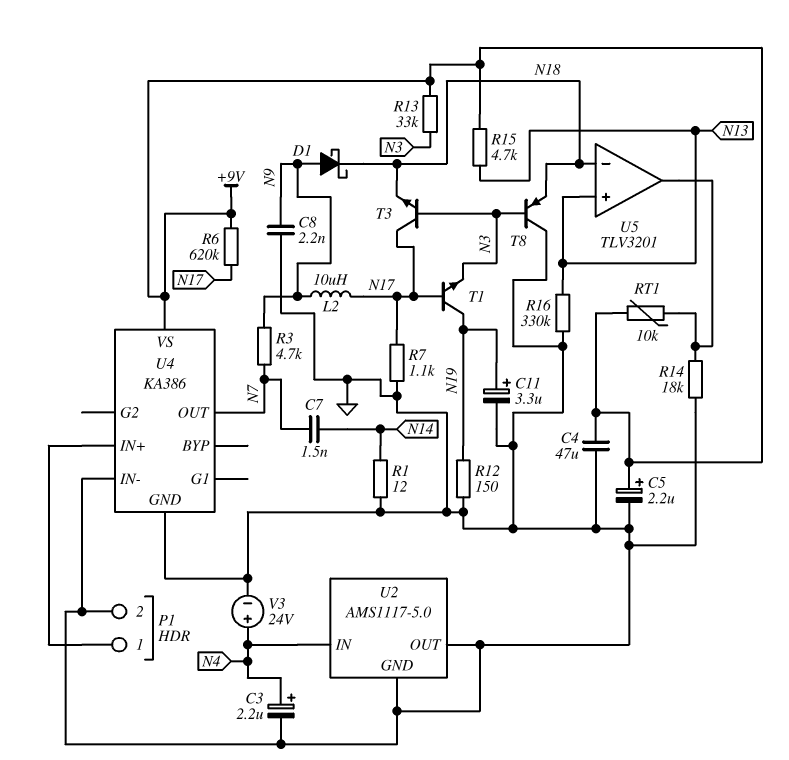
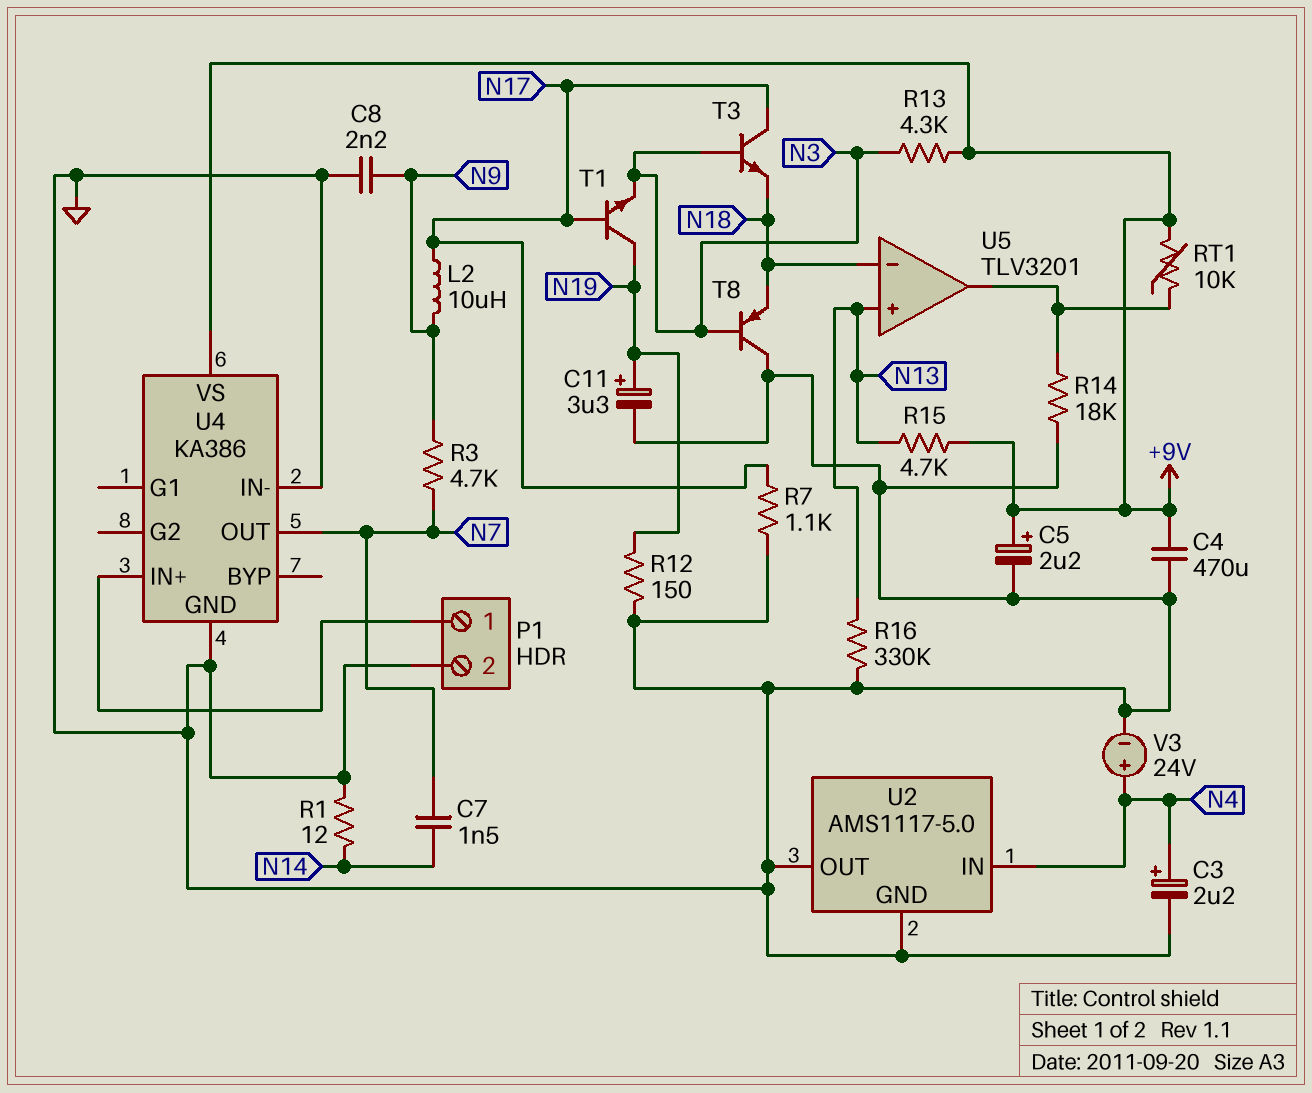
C4: 47uF (+9V, GND) -> 470uF (+9V, GND)
D1: schottky (A N9, K N18) -> none
R6: 620k (+9V, N17) -> none
R13: 33k (+9V, N3) -> 4.3k (+9V, N3)

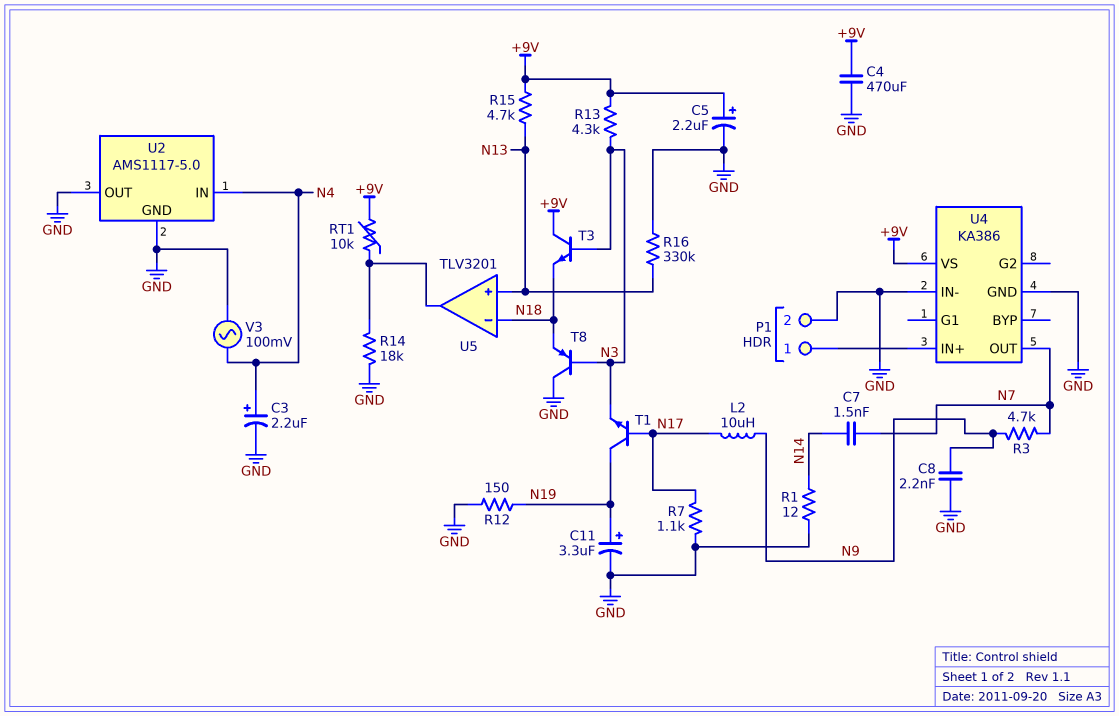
T3: NPN (B N3, C N17, E N18) -> NPN (B N3, C +9V, E N18)
V3: 24V (plus N4, minus GND) -> AC 100mV (GND, N4)

